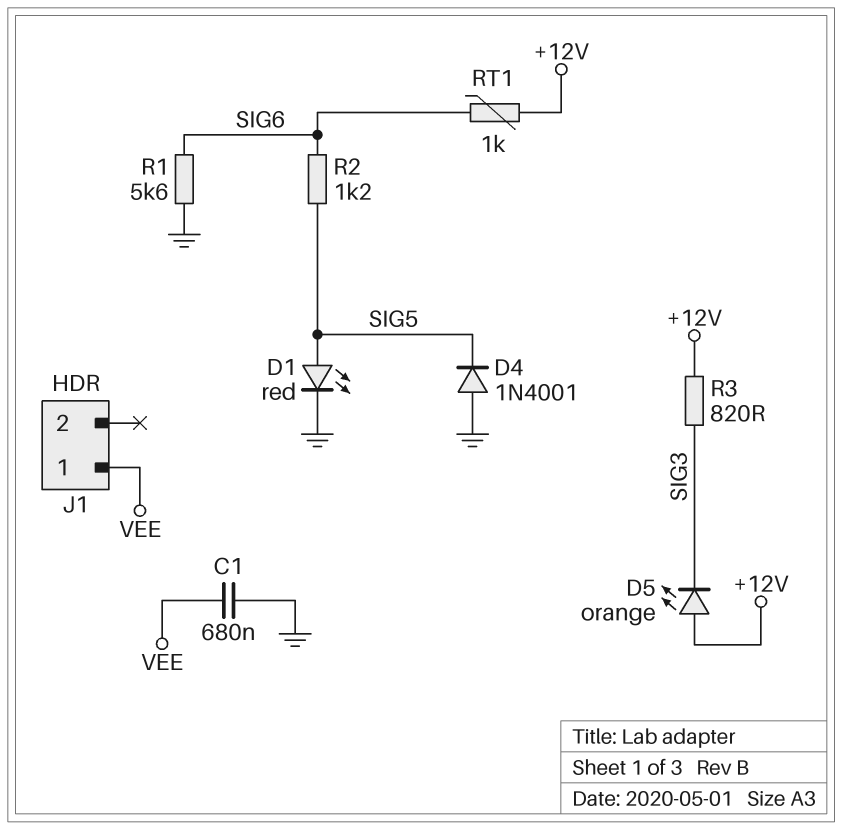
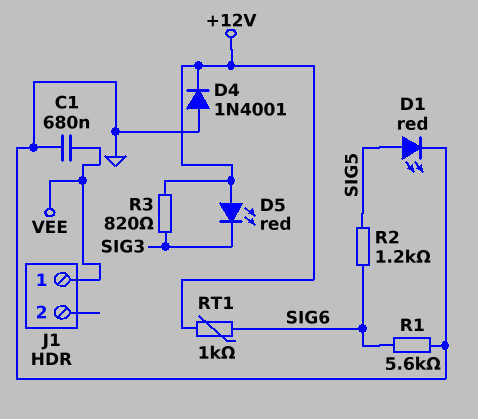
D4: diode 1N4001 (A GND, K SIG5) -> diode 1N4001 (A GND, K +12V)
D5: LED orange (A +12V, K SIG3) -> LED red (A +12V, K SIG3)

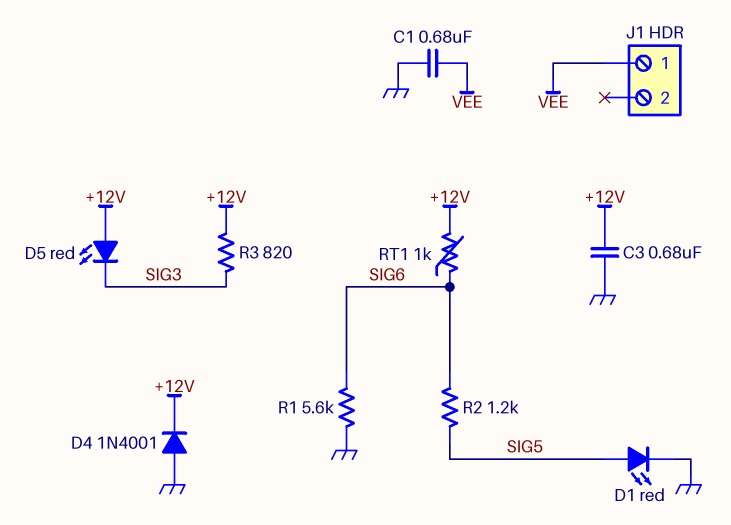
C3: none -> 680nF (+12V, GND)

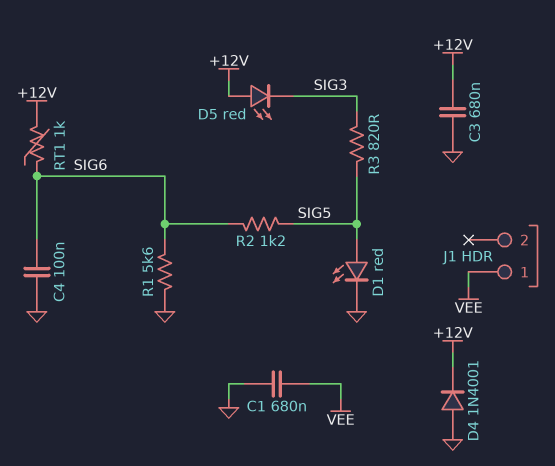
C4: none -> 100nF (GND, SIG6)
R3: 820 (+12V, SIG3) -> 820 (SIG3, SIG5)

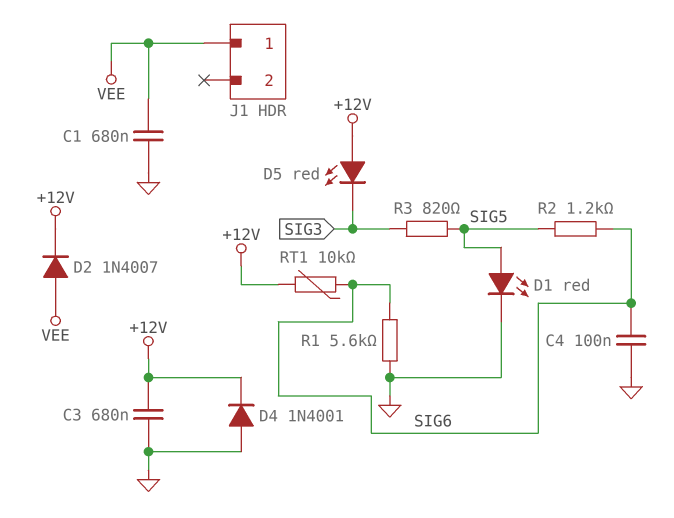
D2: none -> diode 1N4007 (A VEE, K +12V)
RT1: 1k (+12V, SIG6) -> 10k (+12V, SIG6)

